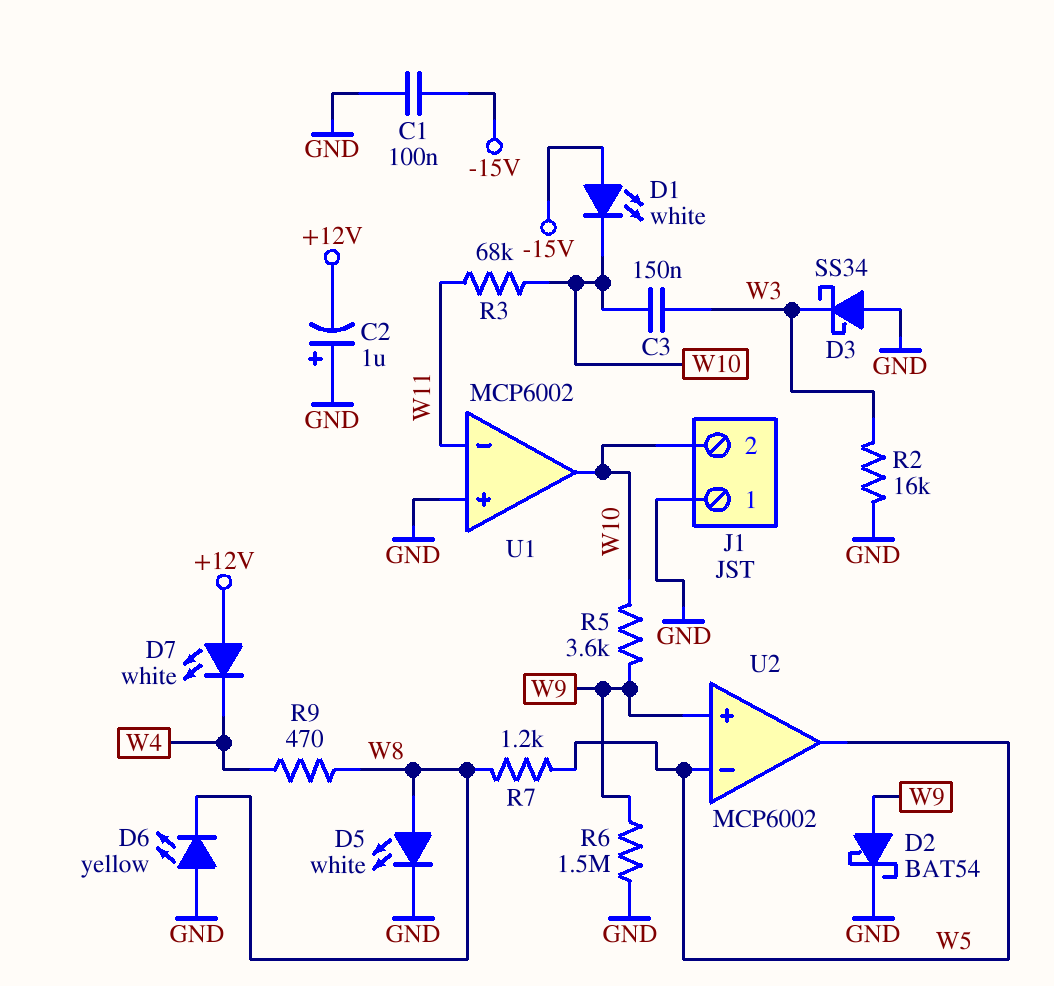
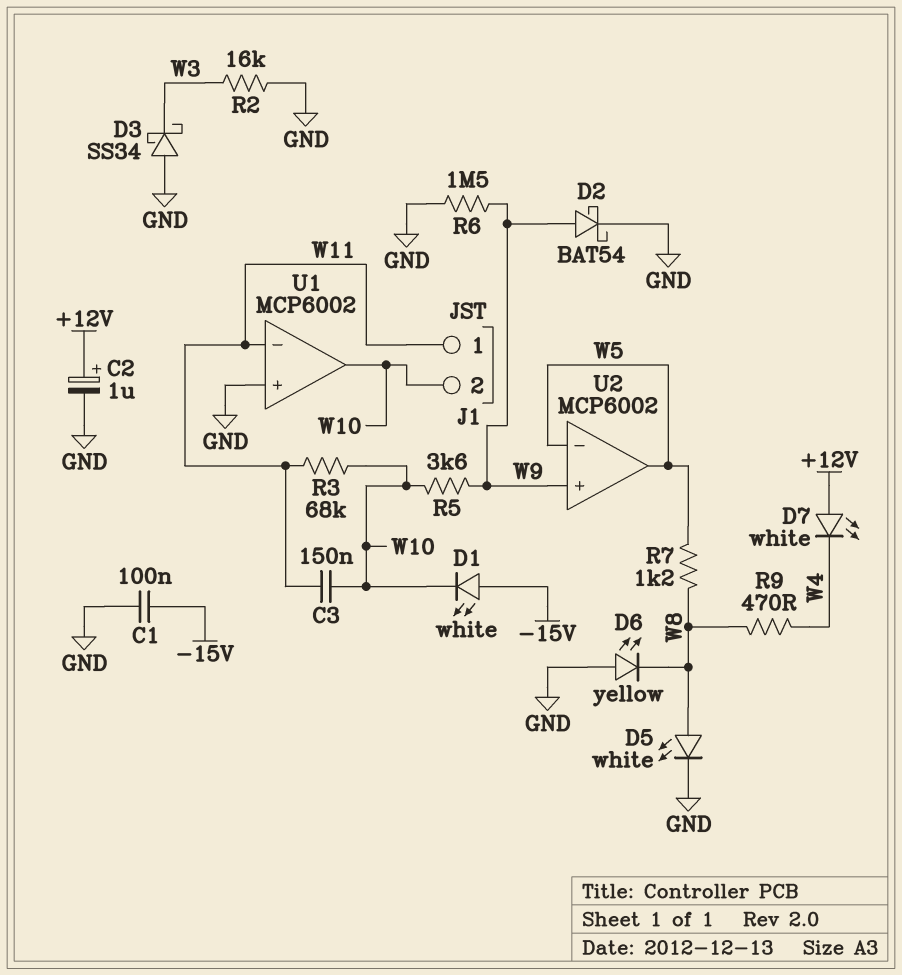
C2: 1uF (plus GND, minus +12V) -> 1uF (plus +12V, minus GND)
C3: 150nF (W3, W10) -> 150nF (W10, W11)
J1 pin 1: GND -> W11

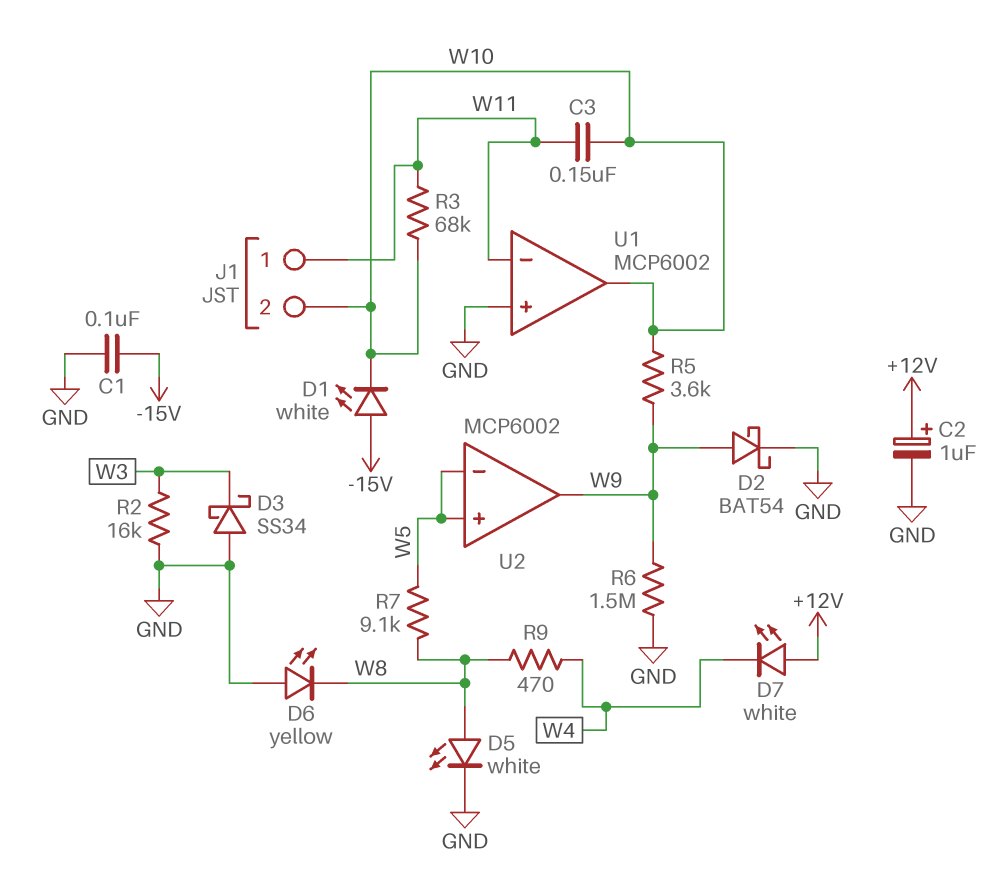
R7: 1.2k (W5, W8) -> 9.1k (W5, W8)
U2 pin in+: W9 -> W5
U2 pin out: W5 -> W9

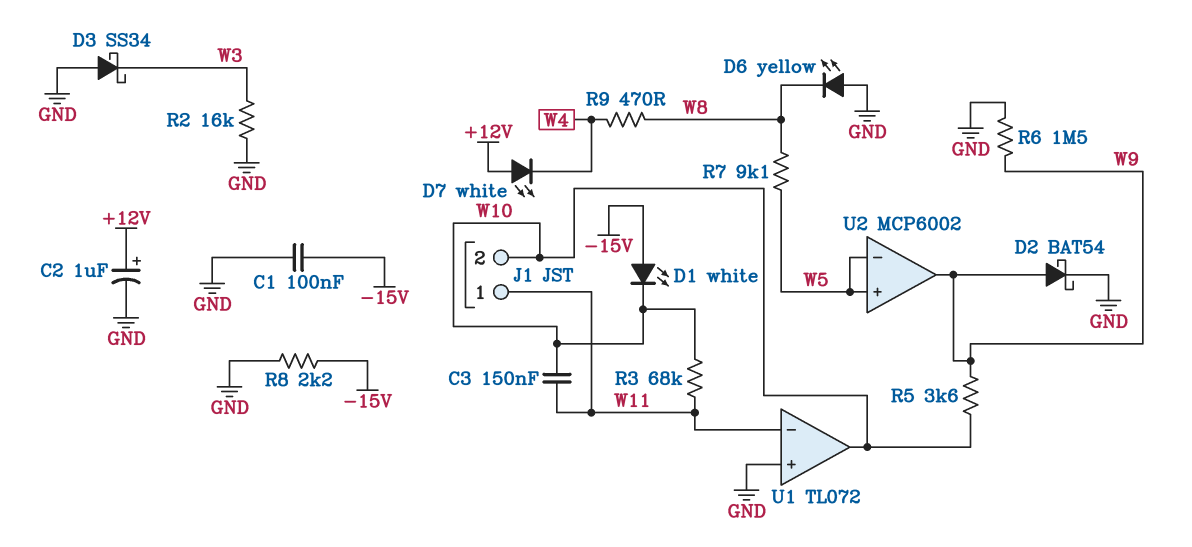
D5: LED white (A W8, K GND) -> none
R8: none -> 2.2k (-15V, GND)
U1: MCP6002 -> TL072

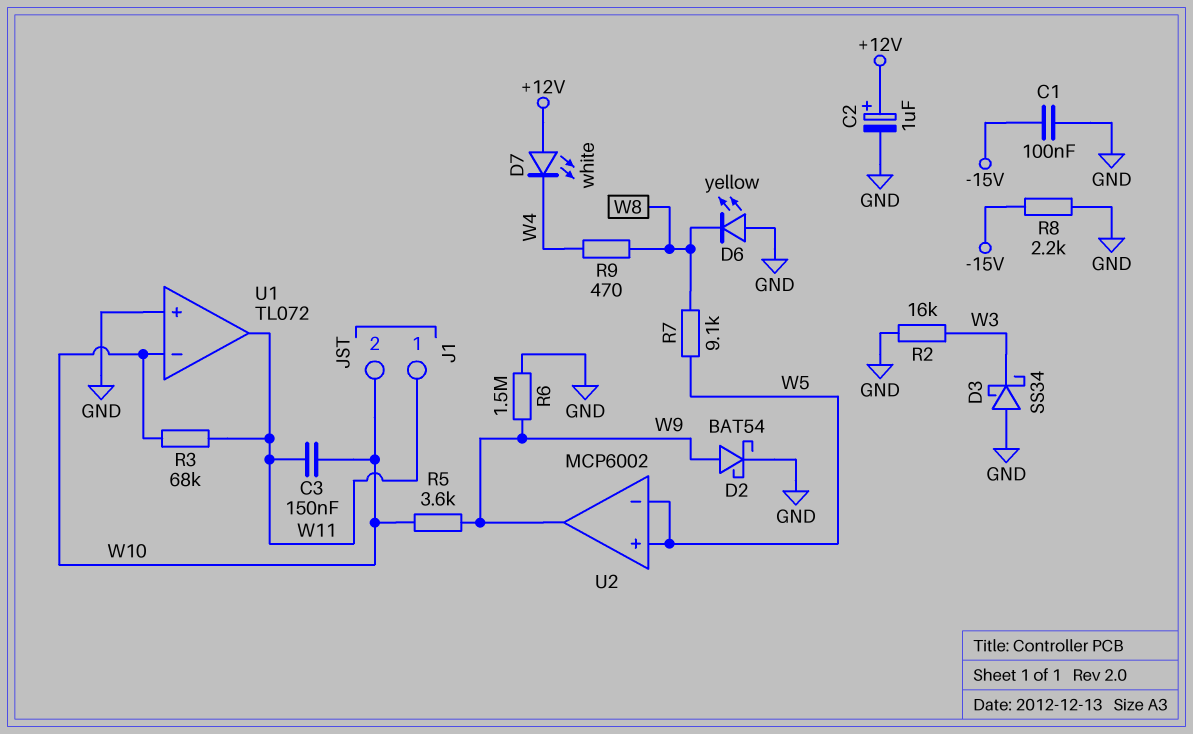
D1: LED white (A -15V, K W10) -> none
U1 pin in-: W11 -> W10
U1 pin out: W10 -> W11

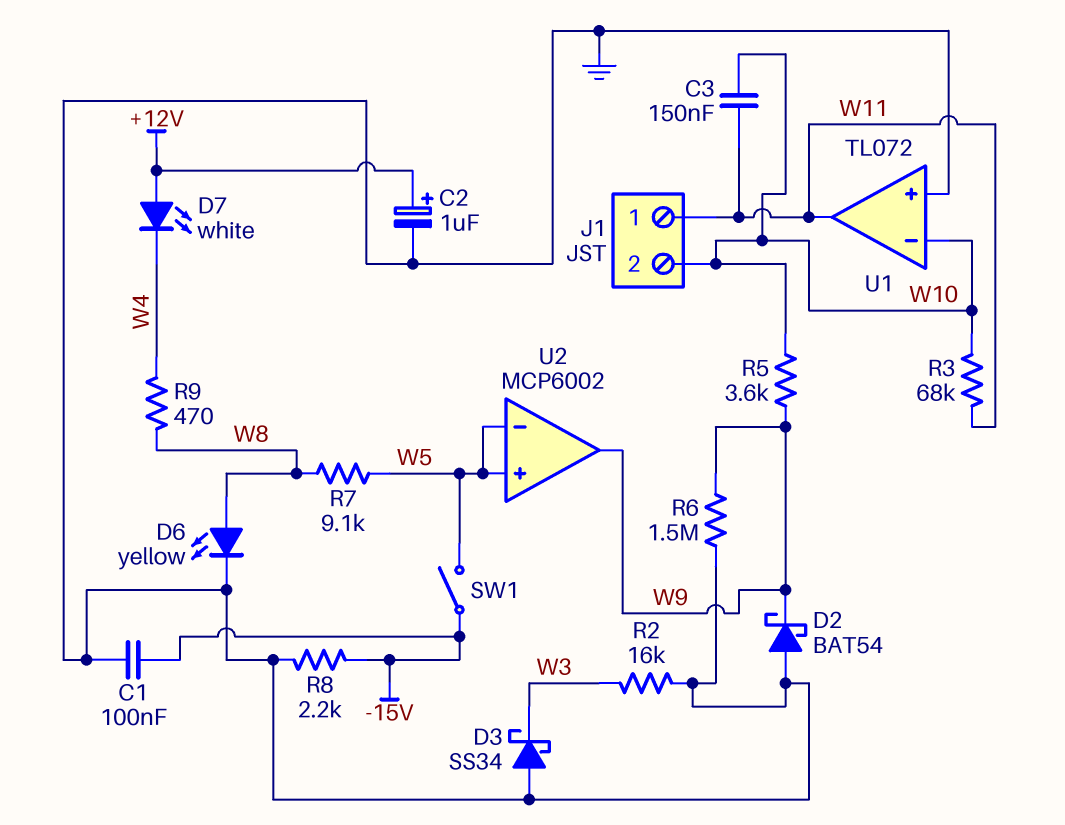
D2: schottky BAT54 (A W9, K GND) -> schottky BAT54 (A GND, K W9)
D6: LED yellow (A GND, K W8) -> LED yellow (A W8, K GND)
SW1: none -> switch (-15V, W5)

